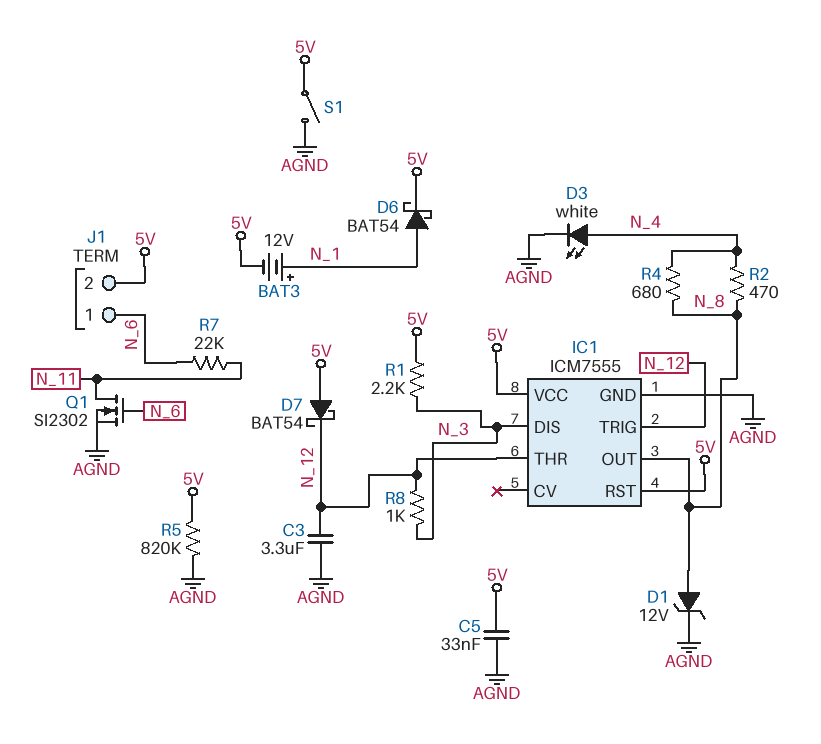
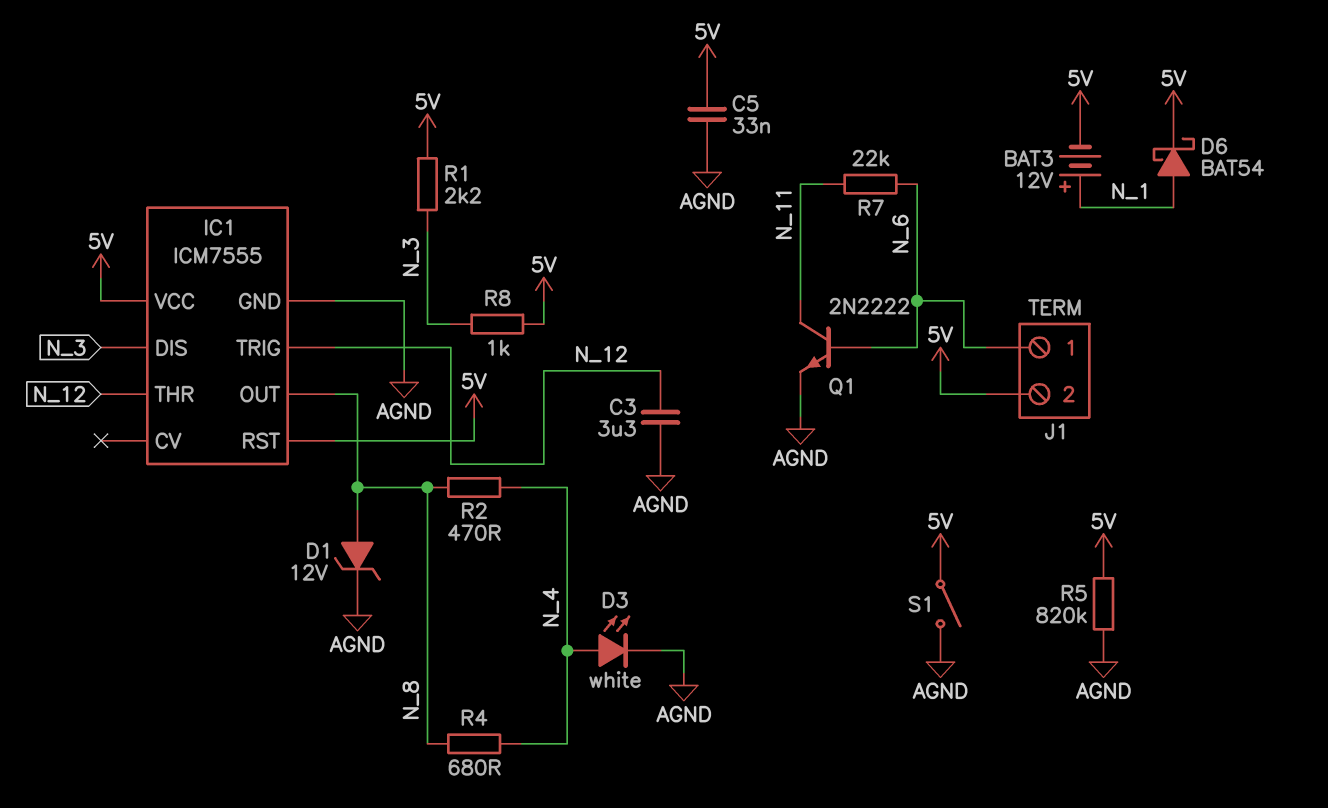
D7: schottky BAT54 (A 5V, K N_12) -> none
Q1: NMOS SI2302 (G N_6, D N_11, S AGND) -> NPN 2N2222 (B N_6, C N_11, E AGND)
R8: 1k (N_3, N_12) -> 1k (5V, N_3)

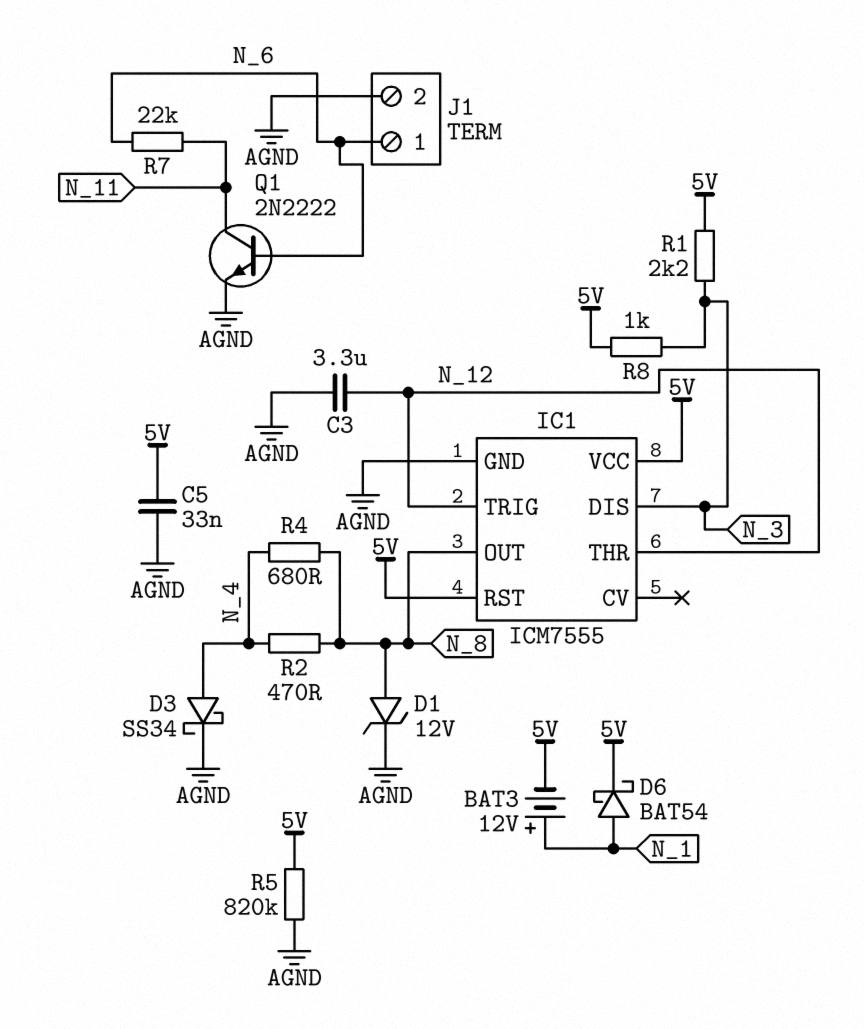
D3: LED white (A N_4, K AGND) -> schottky SS34 (A N_4, K AGND)
J1 pin 2: 5V -> AGND
S1: switch (5V, AGND) -> none

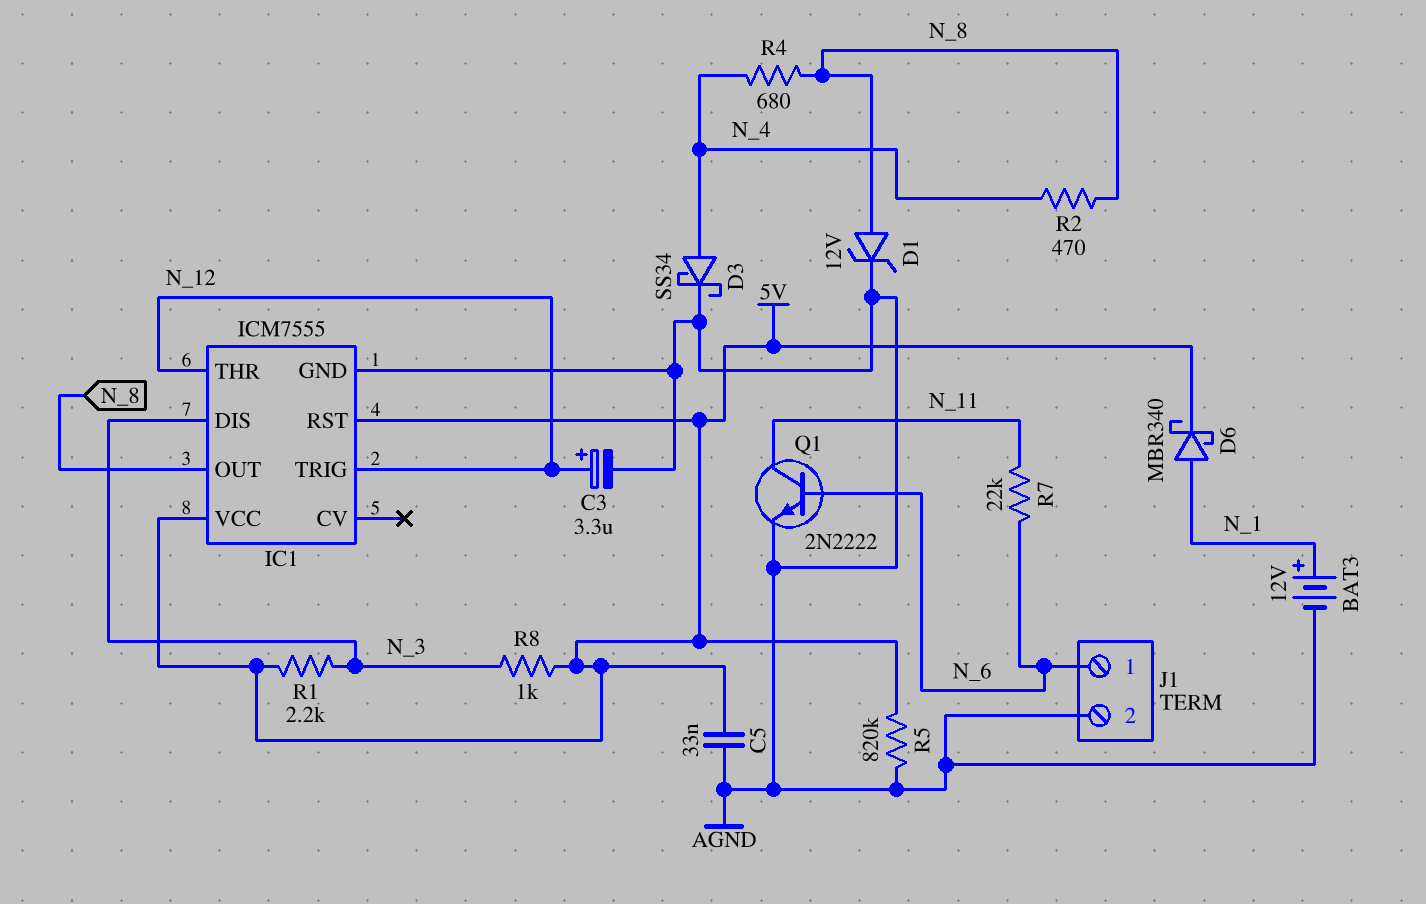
BAT3: 12V (plus N_1, minus 5V) -> 12V (plus N_1, minus AGND)
C3: 3.3uF (AGND, N_12) -> 3.3uF (plus N_12, minus AGND)
D6: schottky BAT54 (A N_1, K 5V) -> schottky MBR340 (A N_1, K 5V)

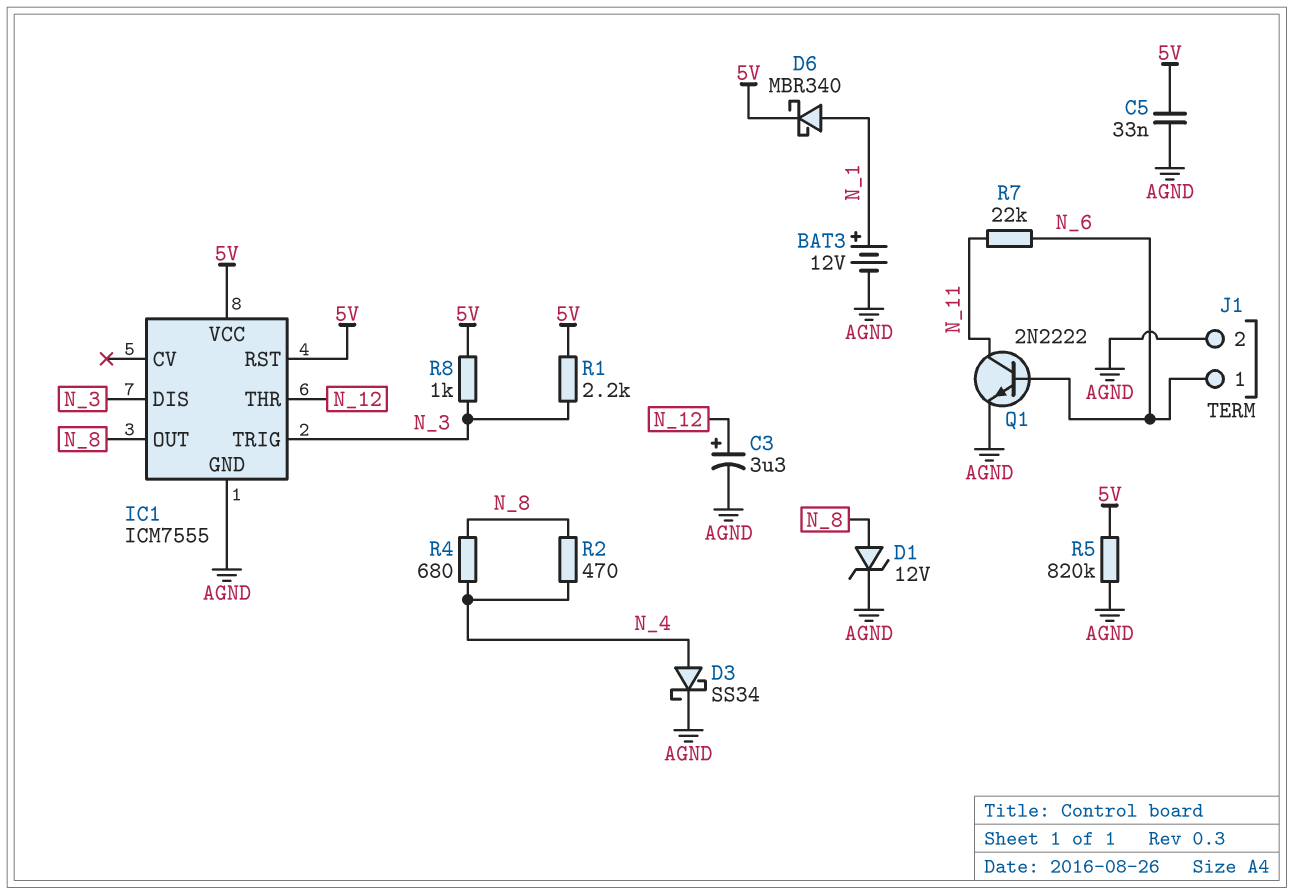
IC1 pin TRIG: N_12 -> N_3

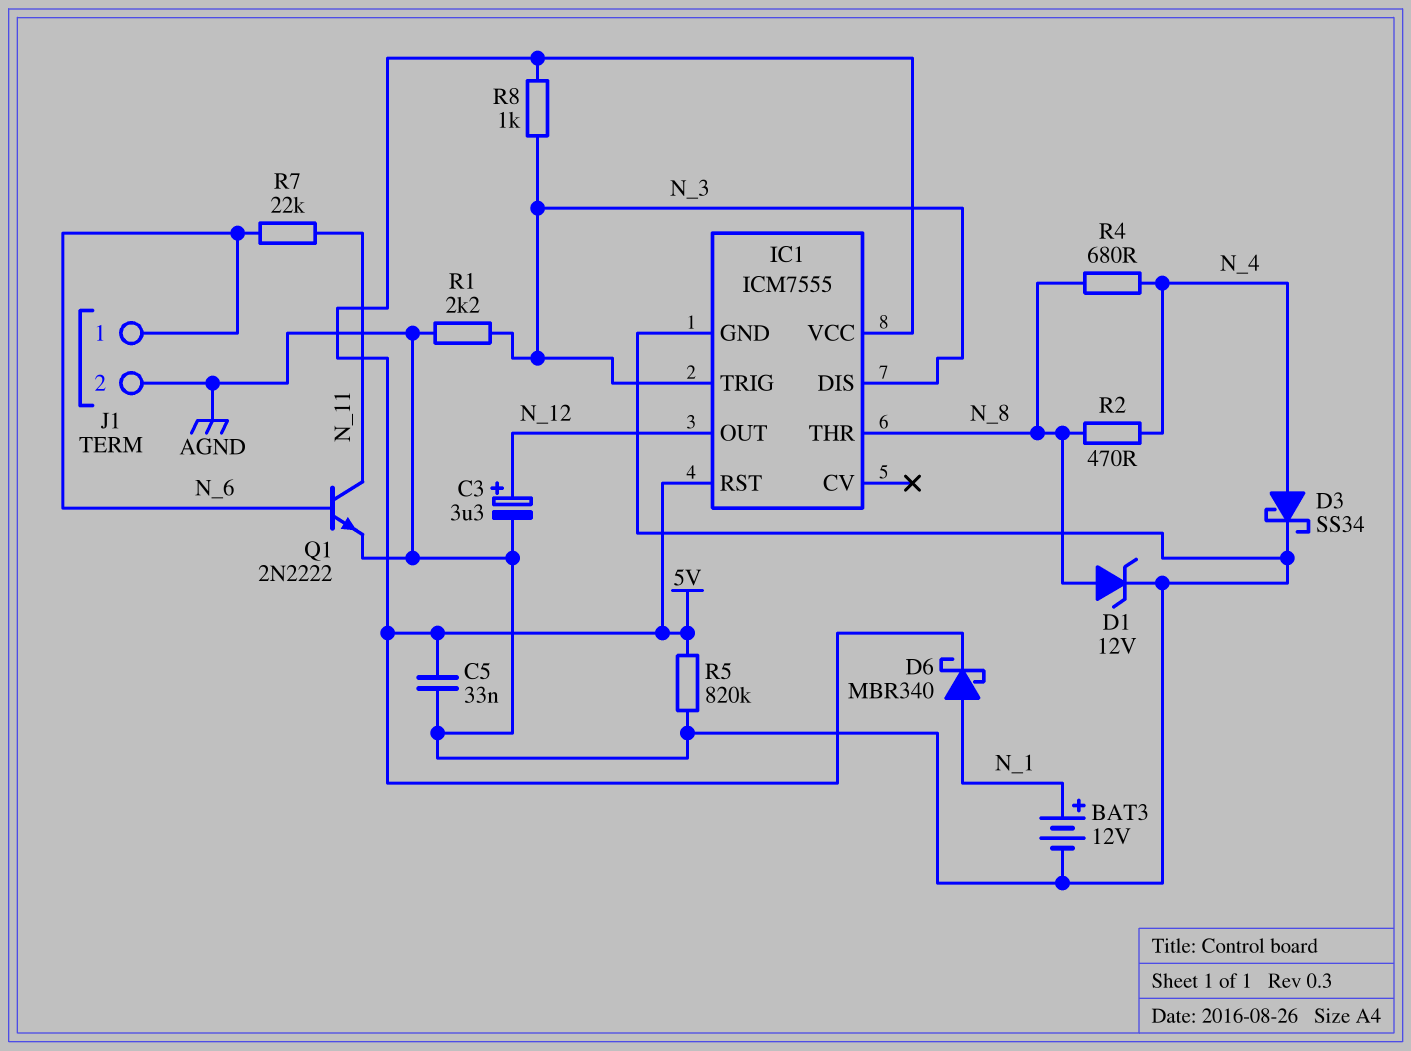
IC1 pin OUT: N_8 -> N_12
IC1 pin THR: N_12 -> N_8
R1: 2.2k (5V, N_3) -> 2.2k (AGND, N_3)

